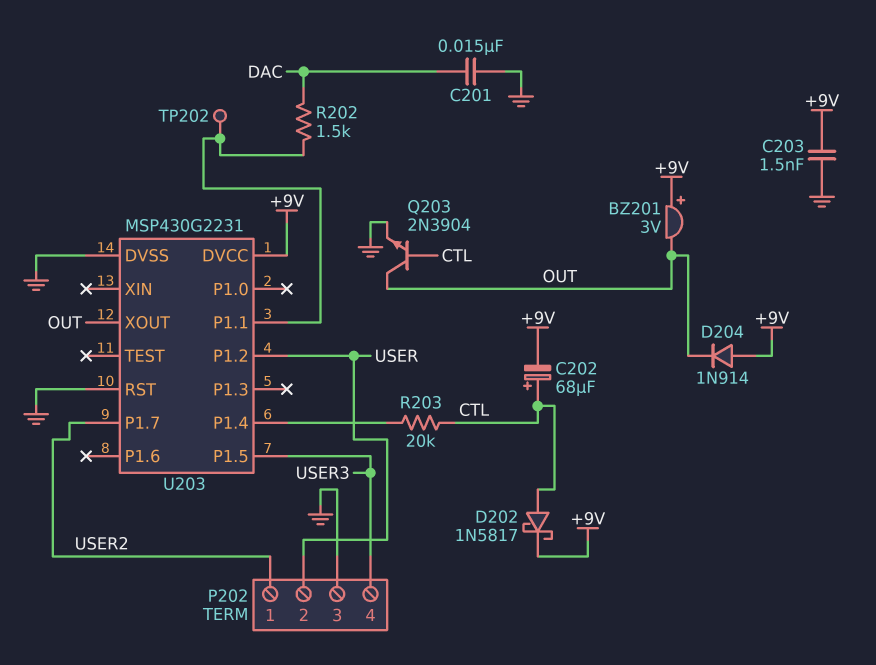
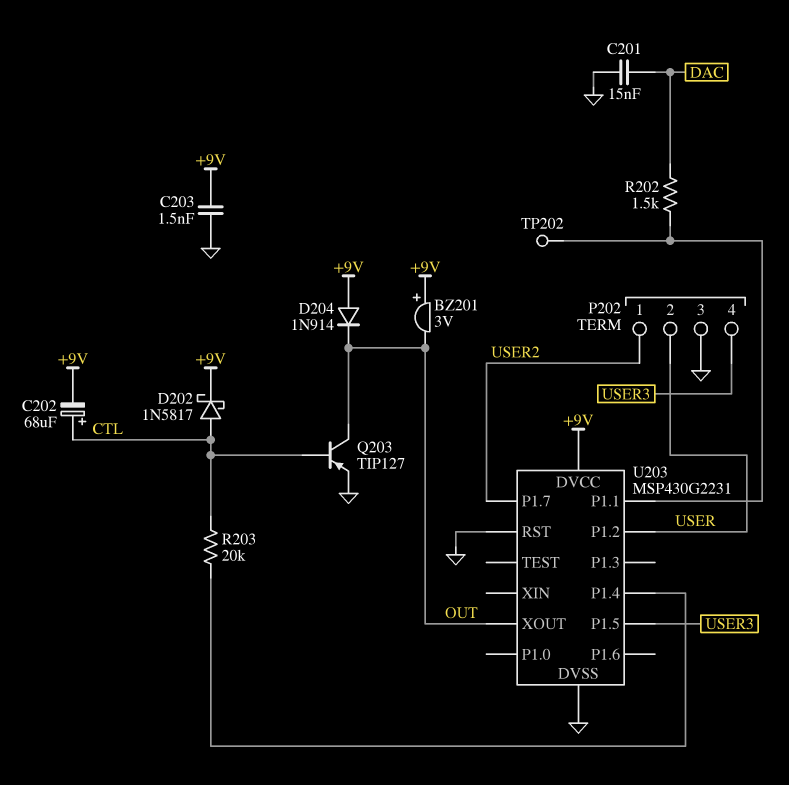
Q203: NPN 2N3904 (B CTL, C OUT, E GND) -> PNP TIP127 (B CTL, C OUT, E GND)

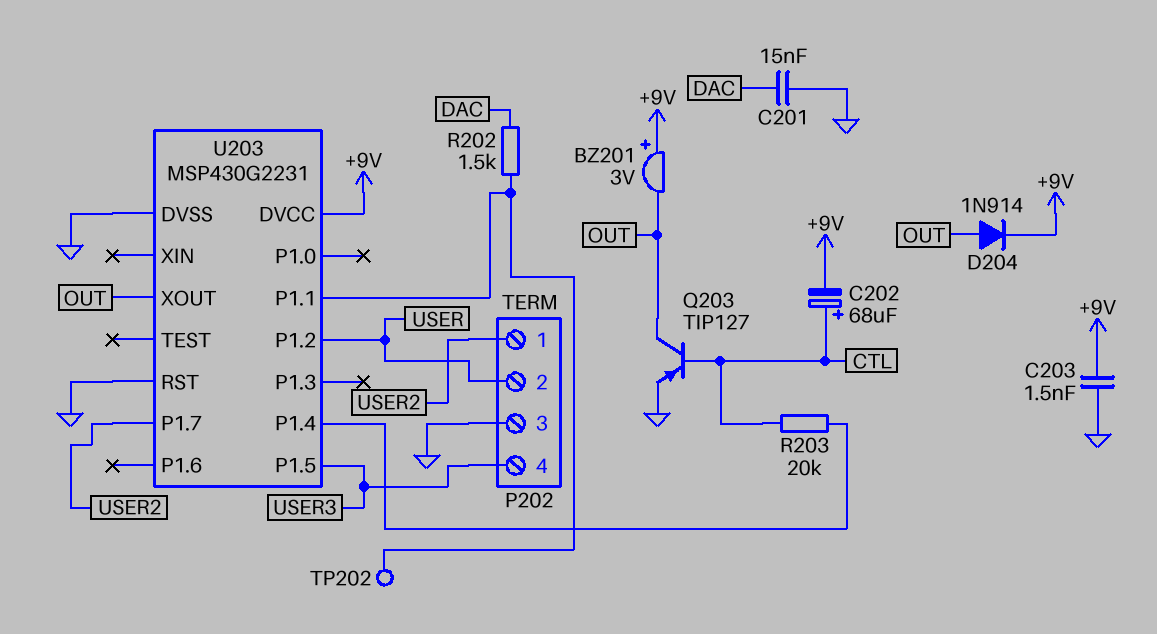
D202: schottky 1N5817 (A CTL, K +9V) -> none
D204: diode 1N914 (A +9V, K OUT) -> diode 1N914 (A OUT, K +9V)

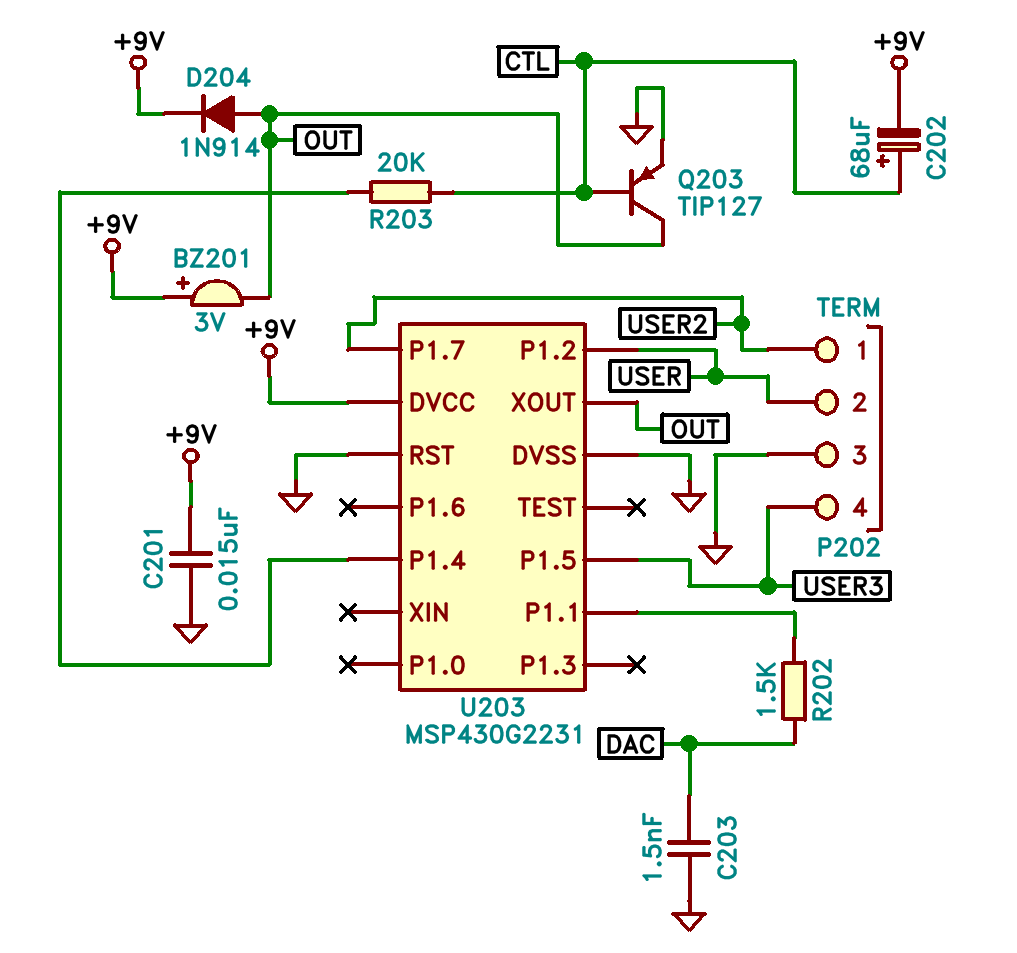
C201: 15nF (DAC, GND) -> 15nF (+9V, GND)
C203: 1.5nF (+9V, GND) -> 1.5nF (DAC, GND)
TP202: test point (U203/P1.1) -> none

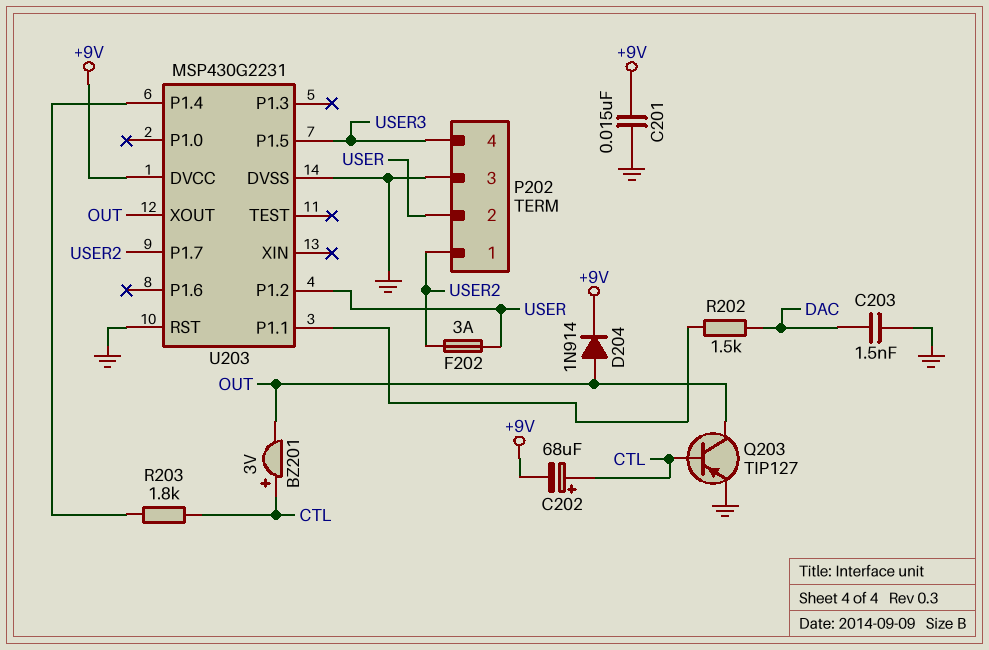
BZ201: buzzer 3V (plus +9V, minus OUT) -> buzzer 3V (plus CTL, minus OUT)
F202: none -> 3A (USER, USER2)
R203: 20k (CTL, U203/P1.4) -> 1.8k (CTL, U203/P1.4)

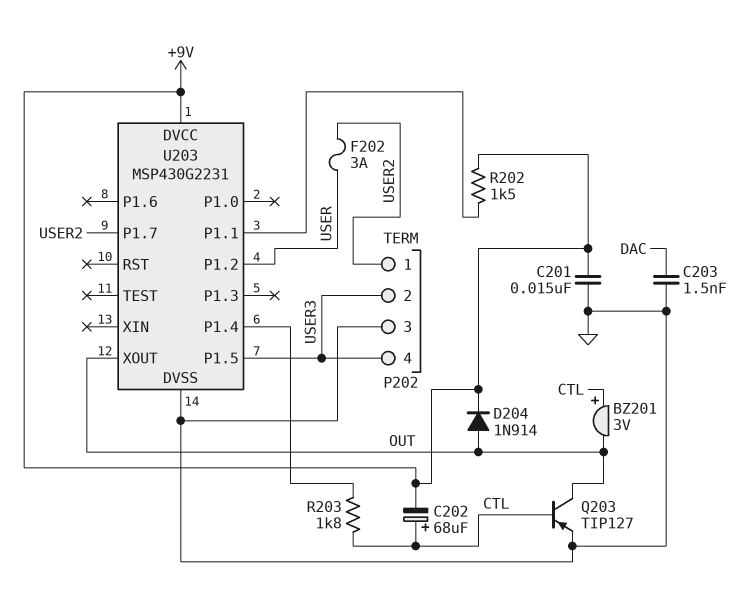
P202 pin 2: USER -> USER3
R202: 1.5k (DAC, U203/P1.1) -> 1.5k (+9V, U203/P1.1)
U203 pin RST: GND -> none

